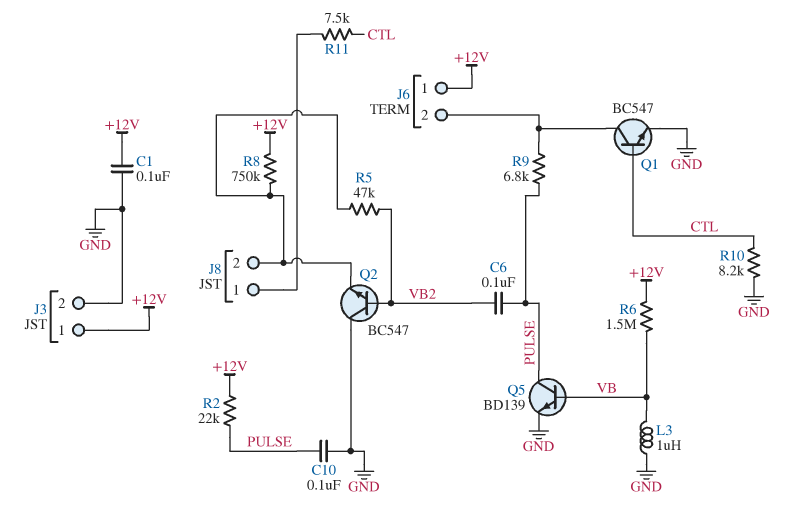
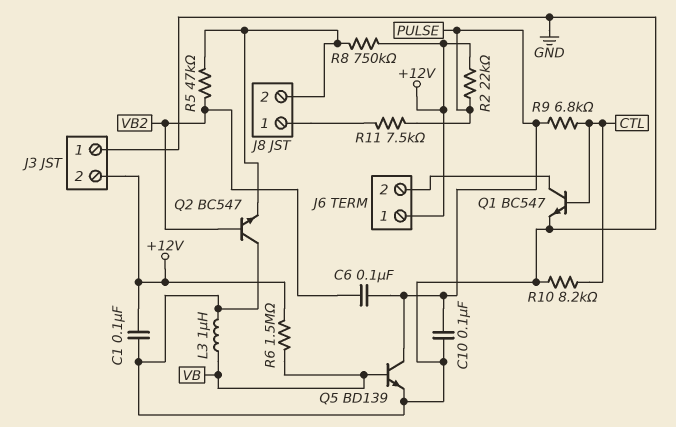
J3 pin 1: +12V -> GND
J3 pin 2: GND -> +12V
R9: 6.8k (J6/2, PULSE) -> 6.8k (CTL, PULSE)
R11: 7.5k (CTL, J8/1) -> 7.5k (J8/1, PULSE)

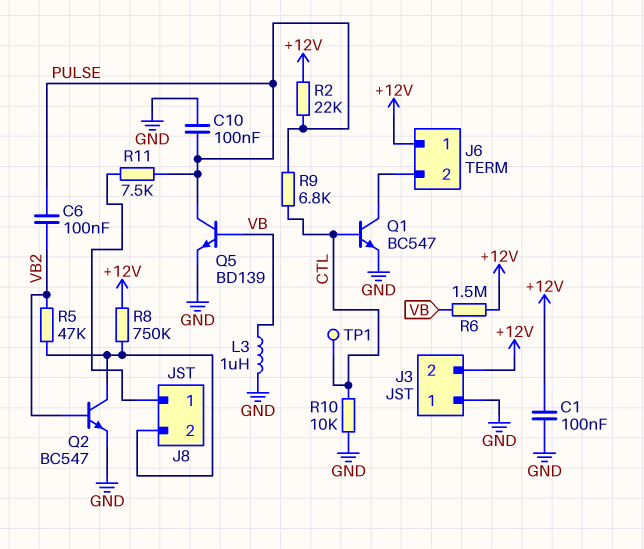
Q2: NPN BC547 (B VB2, C GND, E J8/2) -> NPN BC547 (B VB2, C J8/2, E GND)
R10: 8.2k (CTL, GND) -> 10k (CTL, GND)
TP1: none -> test point (CTL)

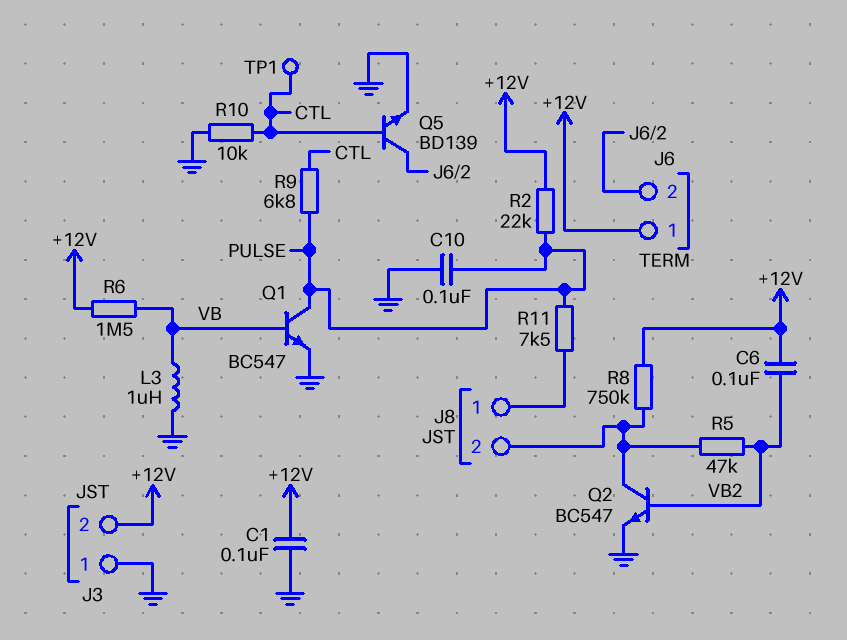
C6: 100nF (PULSE, VB2) -> 100nF (+12V, VB2)
Q1: NPN BC547 (B CTL, C J6/2, E GND) -> NPN BC547 (B VB, C PULSE, E GND)
Q5: NPN BD139 (B VB, C PULSE, E GND) -> NPN BD139 (B CTL, C J6/2, E GND)

